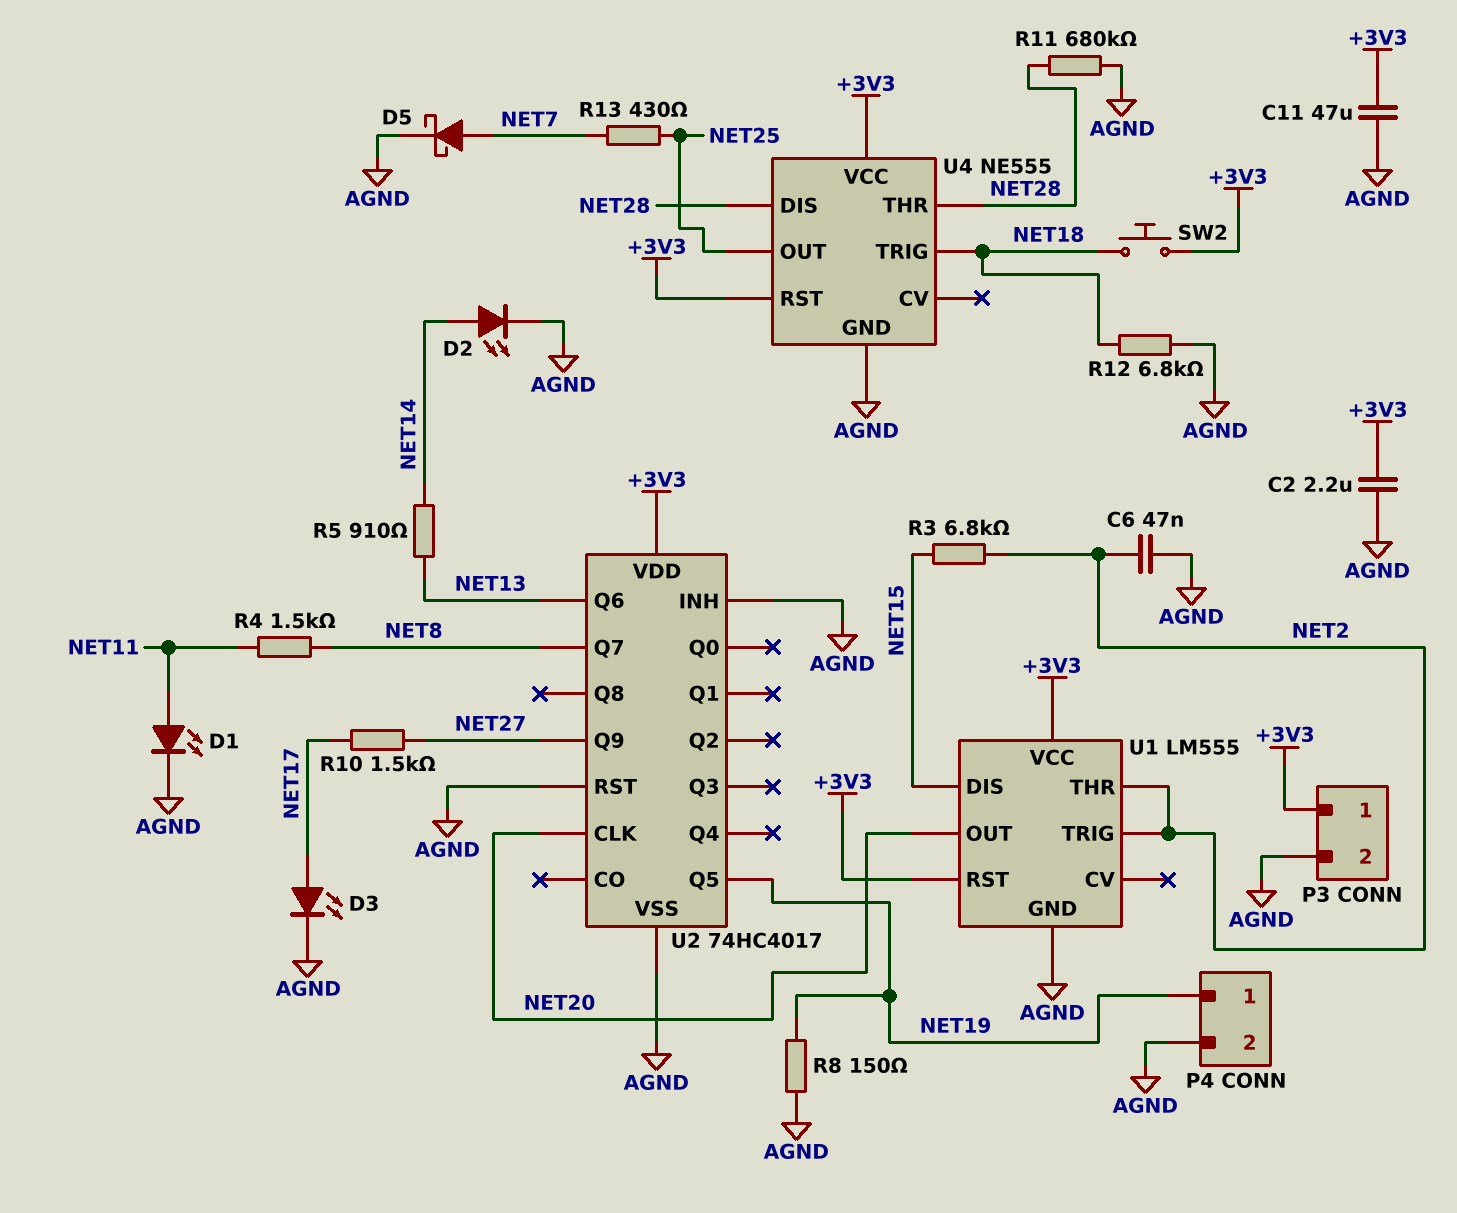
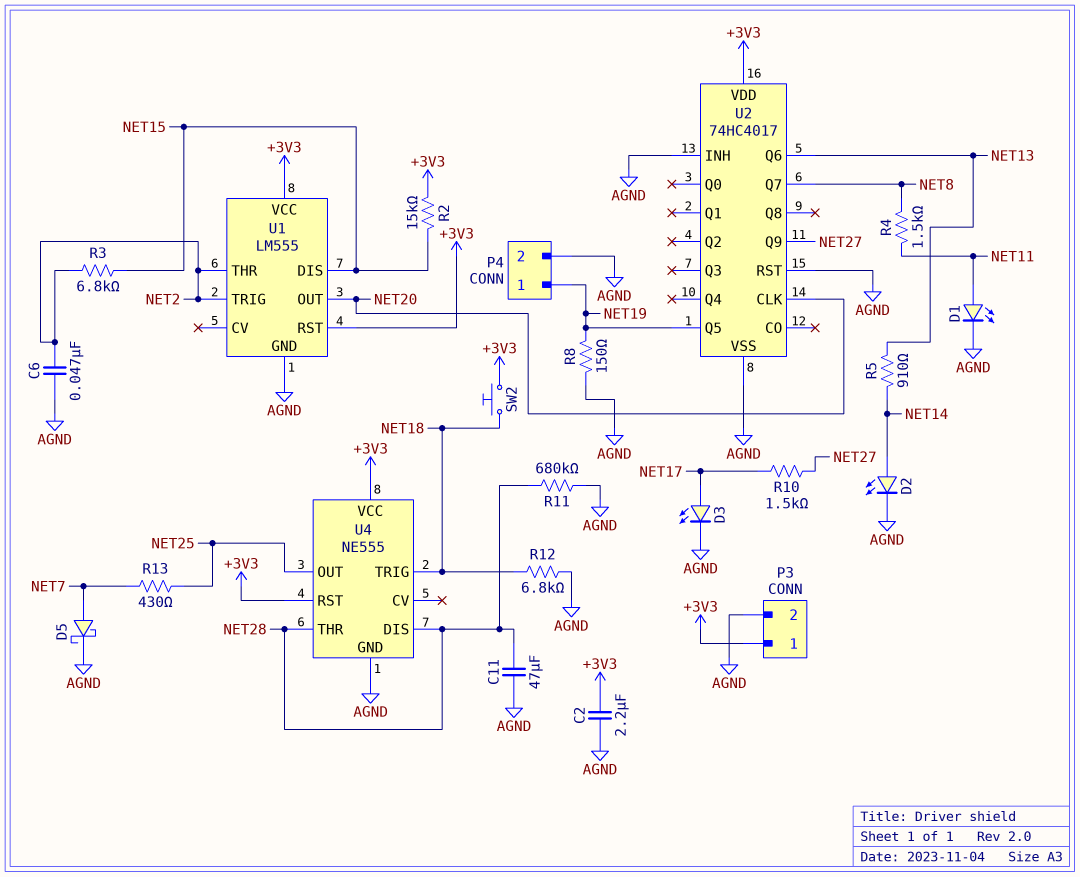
C11: 47uF (+3V3, AGND) -> 47uF (AGND, NET28)
R2: none -> 15k (+3V3, NET15)

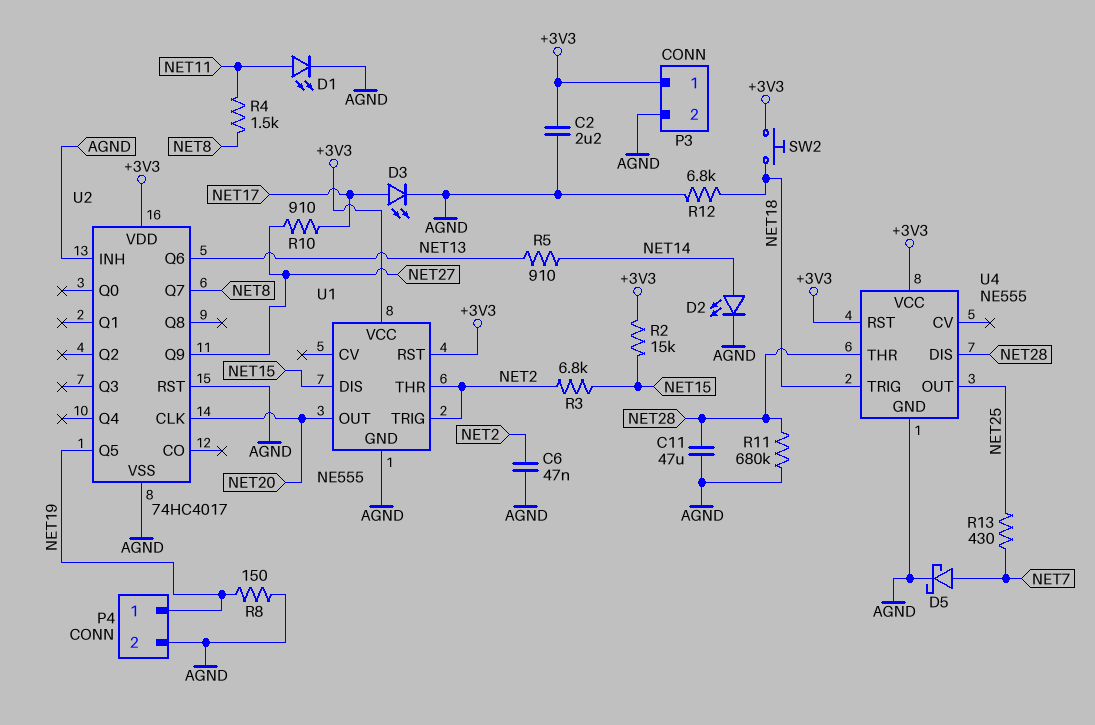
R10: 1.5k (NET17, NET27) -> 910 (NET17, NET27)
U1: LM555 -> NE555

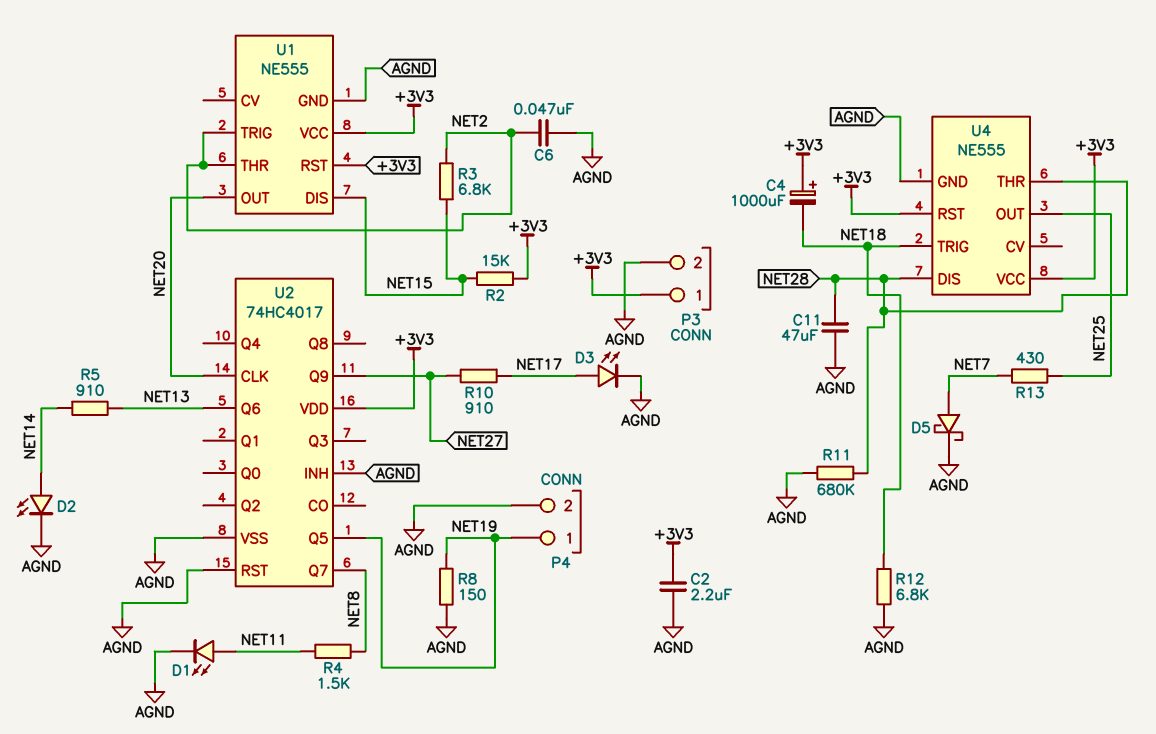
C4: none -> 1000uF (plus +3V3, minus NET18)
SW2: button (+3V3, NET18) -> none

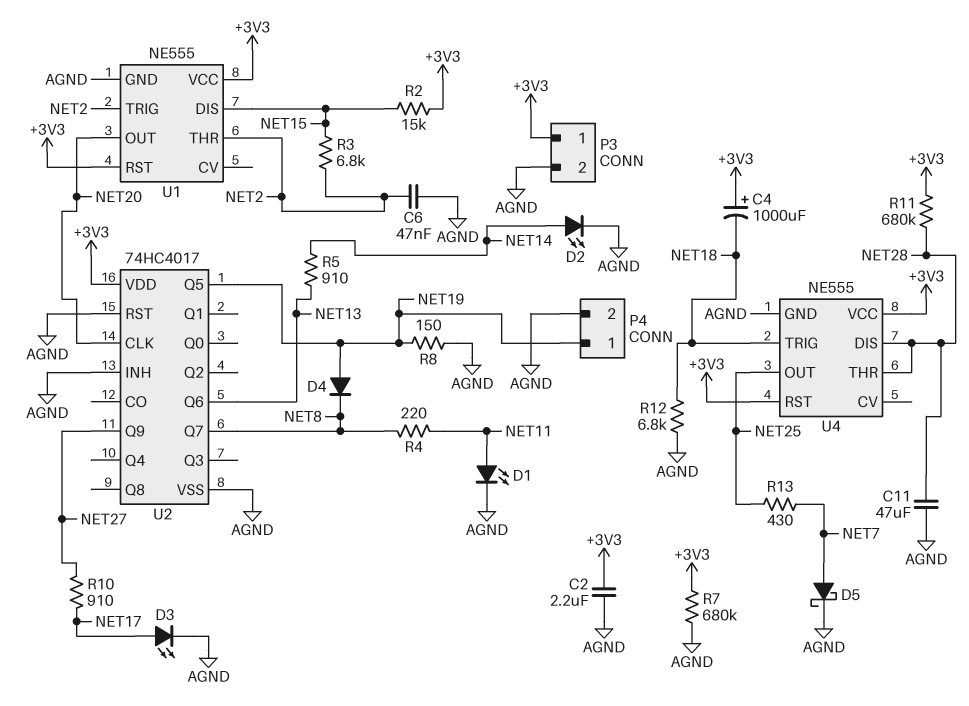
D4: none -> diode (A NET19, K NET8)
R4: 1.5k (NET8, NET11) -> 220 (NET8, NET11)
R7: none -> 680k (+3V3, AGND)
R11: 680k (AGND, NET28) -> 680k (+3V3, NET28)

